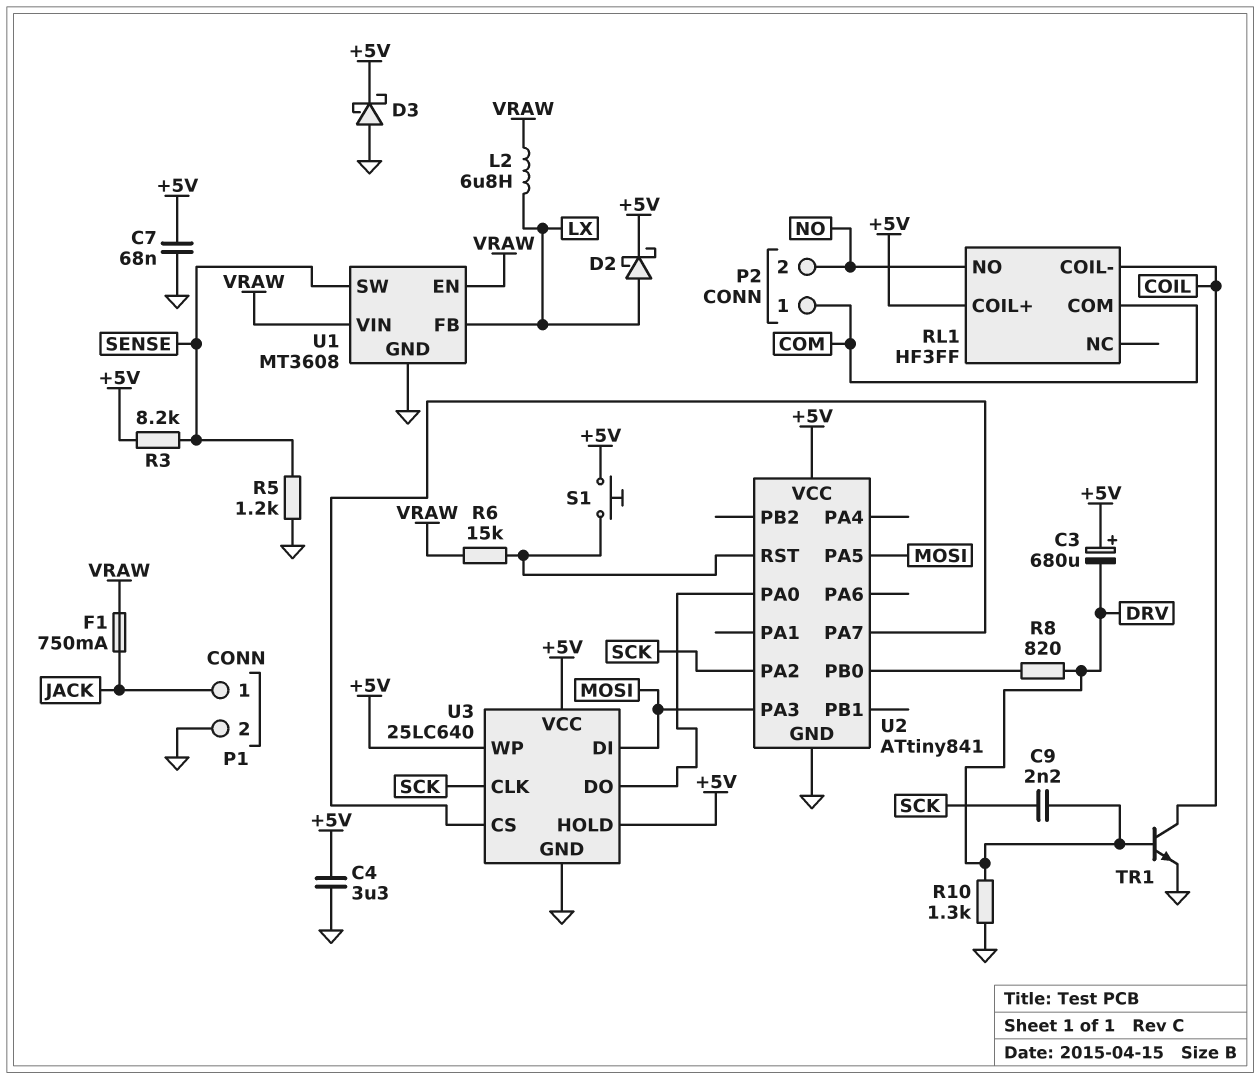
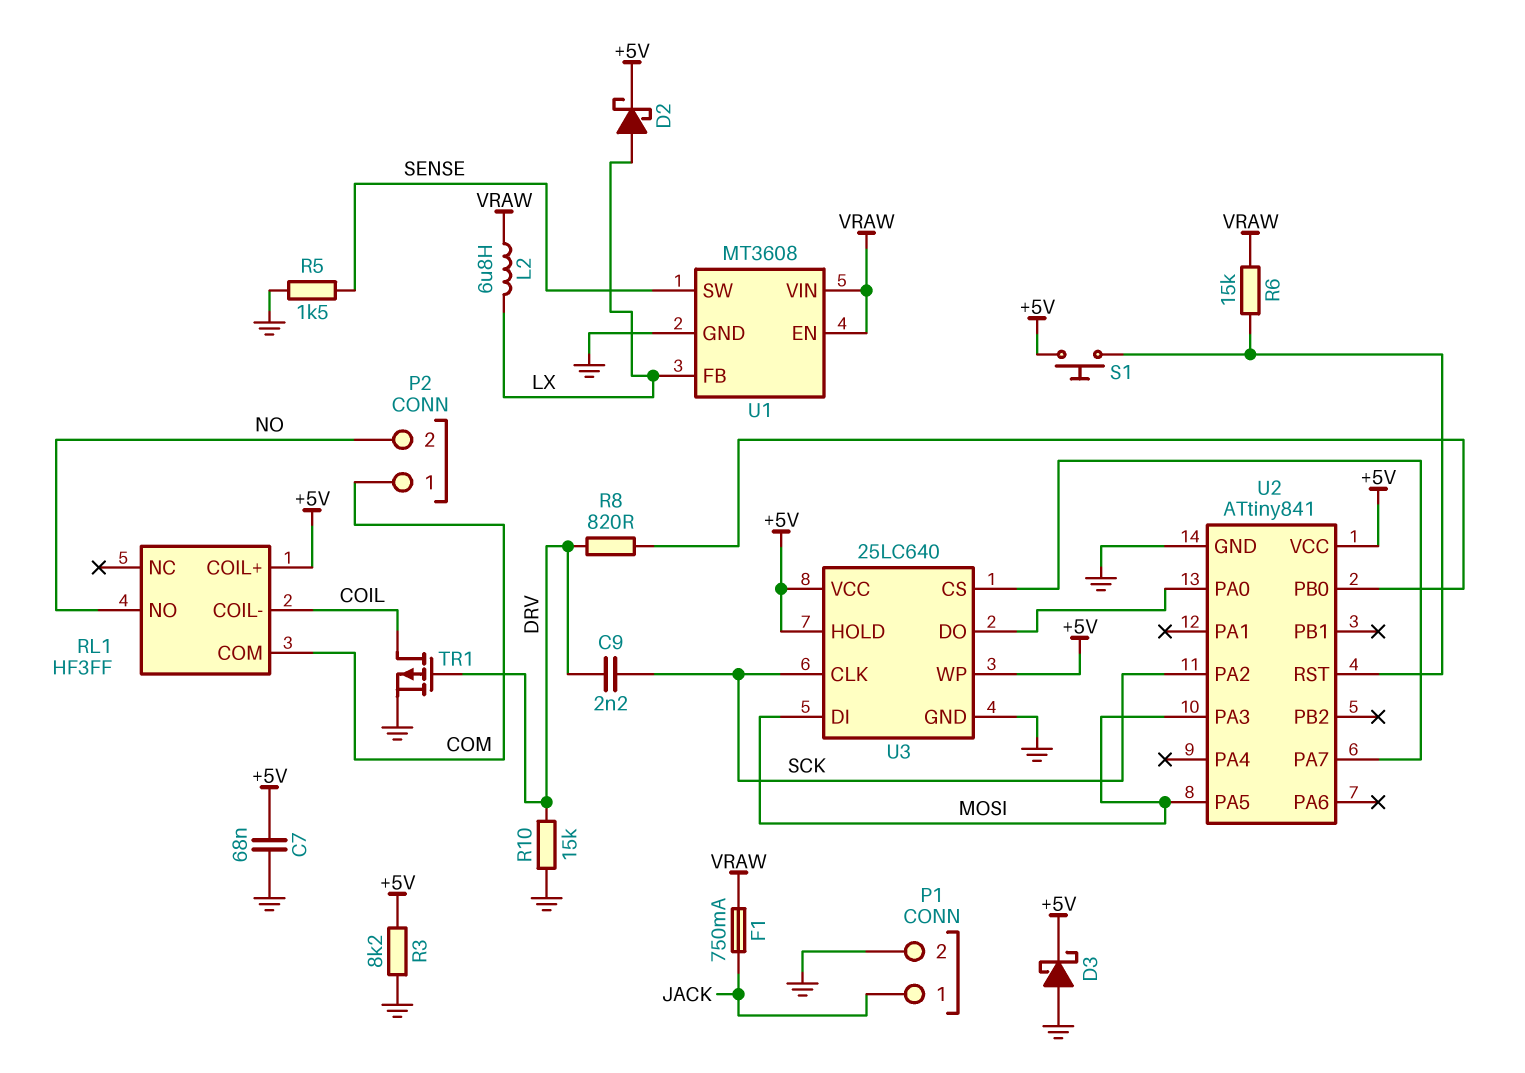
C3: 680uF (plus +5V, minus DRV) -> none
C4: 3.3uF (+5V, GND) -> none
R3: 8.2k (+5V, SENSE) -> 8.2k (+5V, GND)
R5: 1.2k (GND, SENSE) -> 1.5k (GND, SENSE)
R10: 1.3k (DRV, GND) -> 15k (DRV, GND)
TR1: NPN (B DRV, C COIL, E GND) -> PMOS (G DRV, D COIL, S GND)

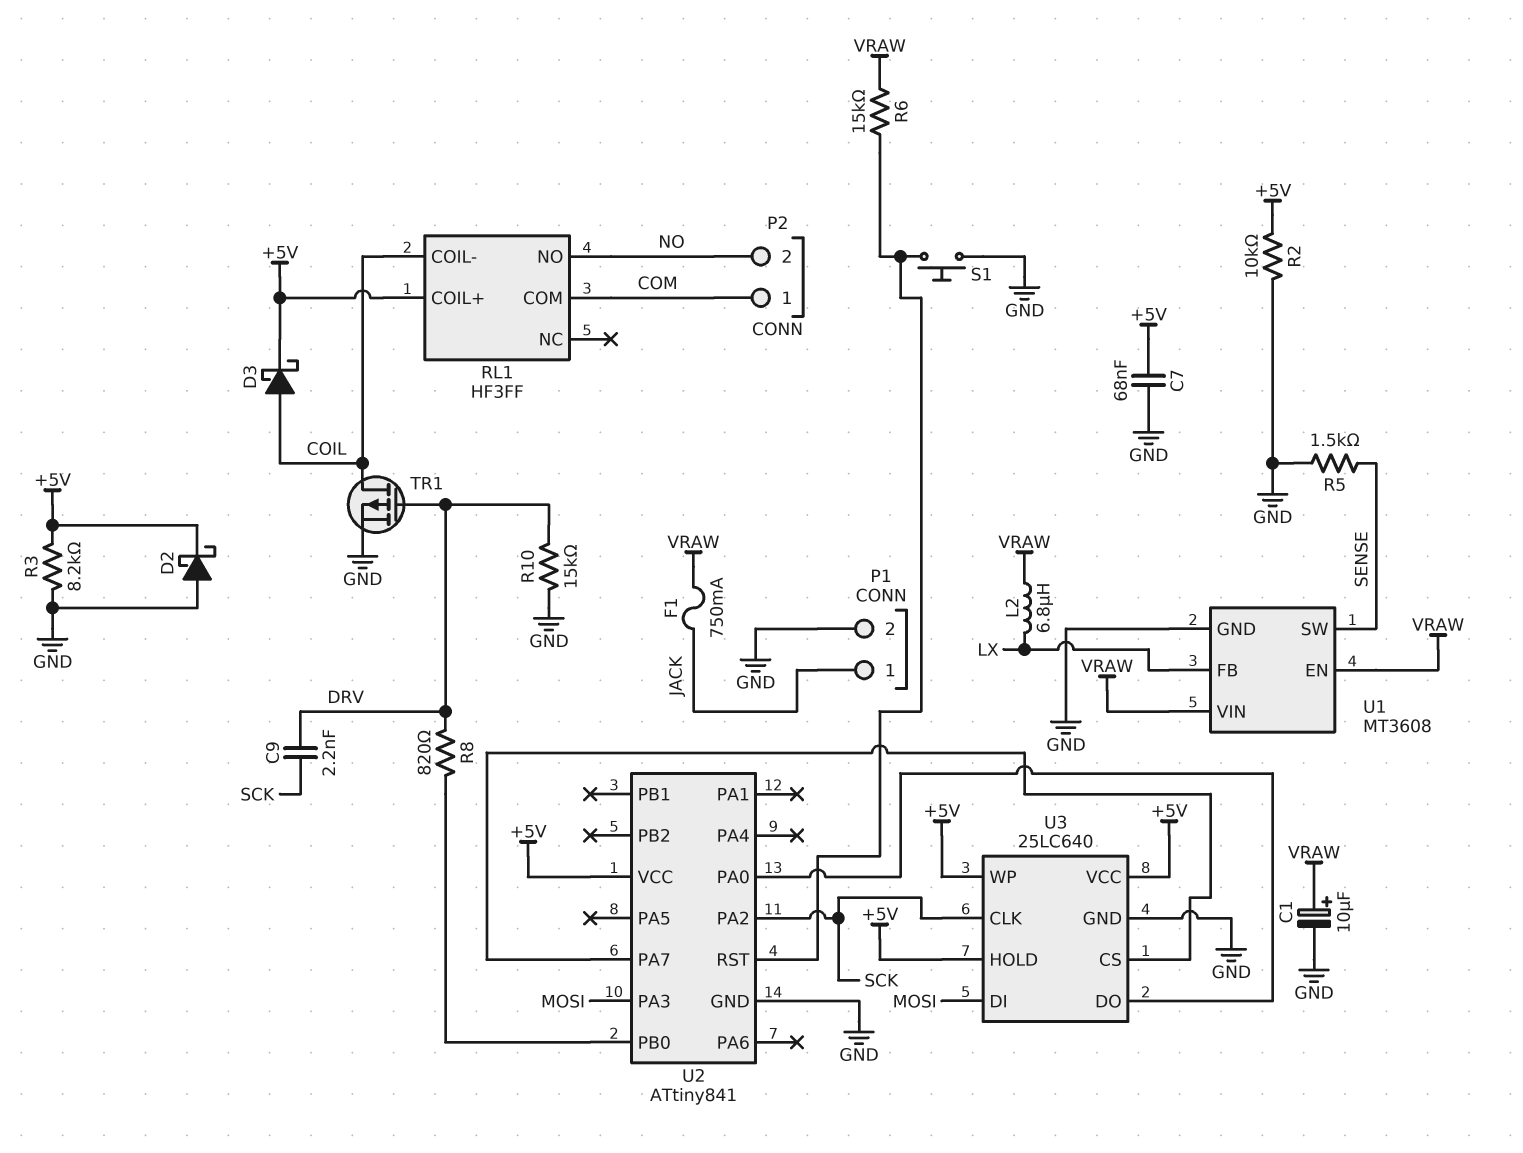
C1: none -> 10uF (plus VRAW, minus GND)
D2: schottky (A LX, K +5V) -> schottky (A GND, K +5V)
D3: schottky (A GND, K +5V) -> schottky (A COIL, K +5V)
R2: none -> 10k (+5V, GND)
S1: button (+5V, U2/RST) -> button (GND, U2/RST)
U2 pin PA5: MOSI -> none

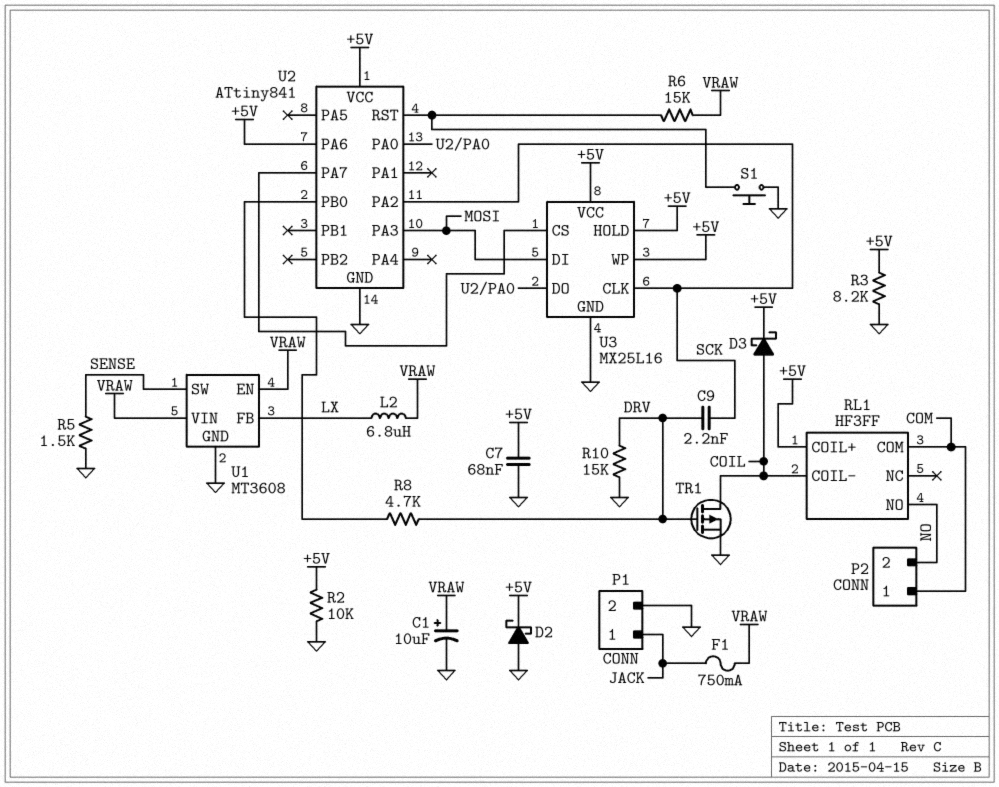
R8: 820 (DRV, U2/PB0) -> 4.7k (DRV, U2/PB0)
U2 pin PA6: none -> +5V
U3: 25LC640 -> MX25L16

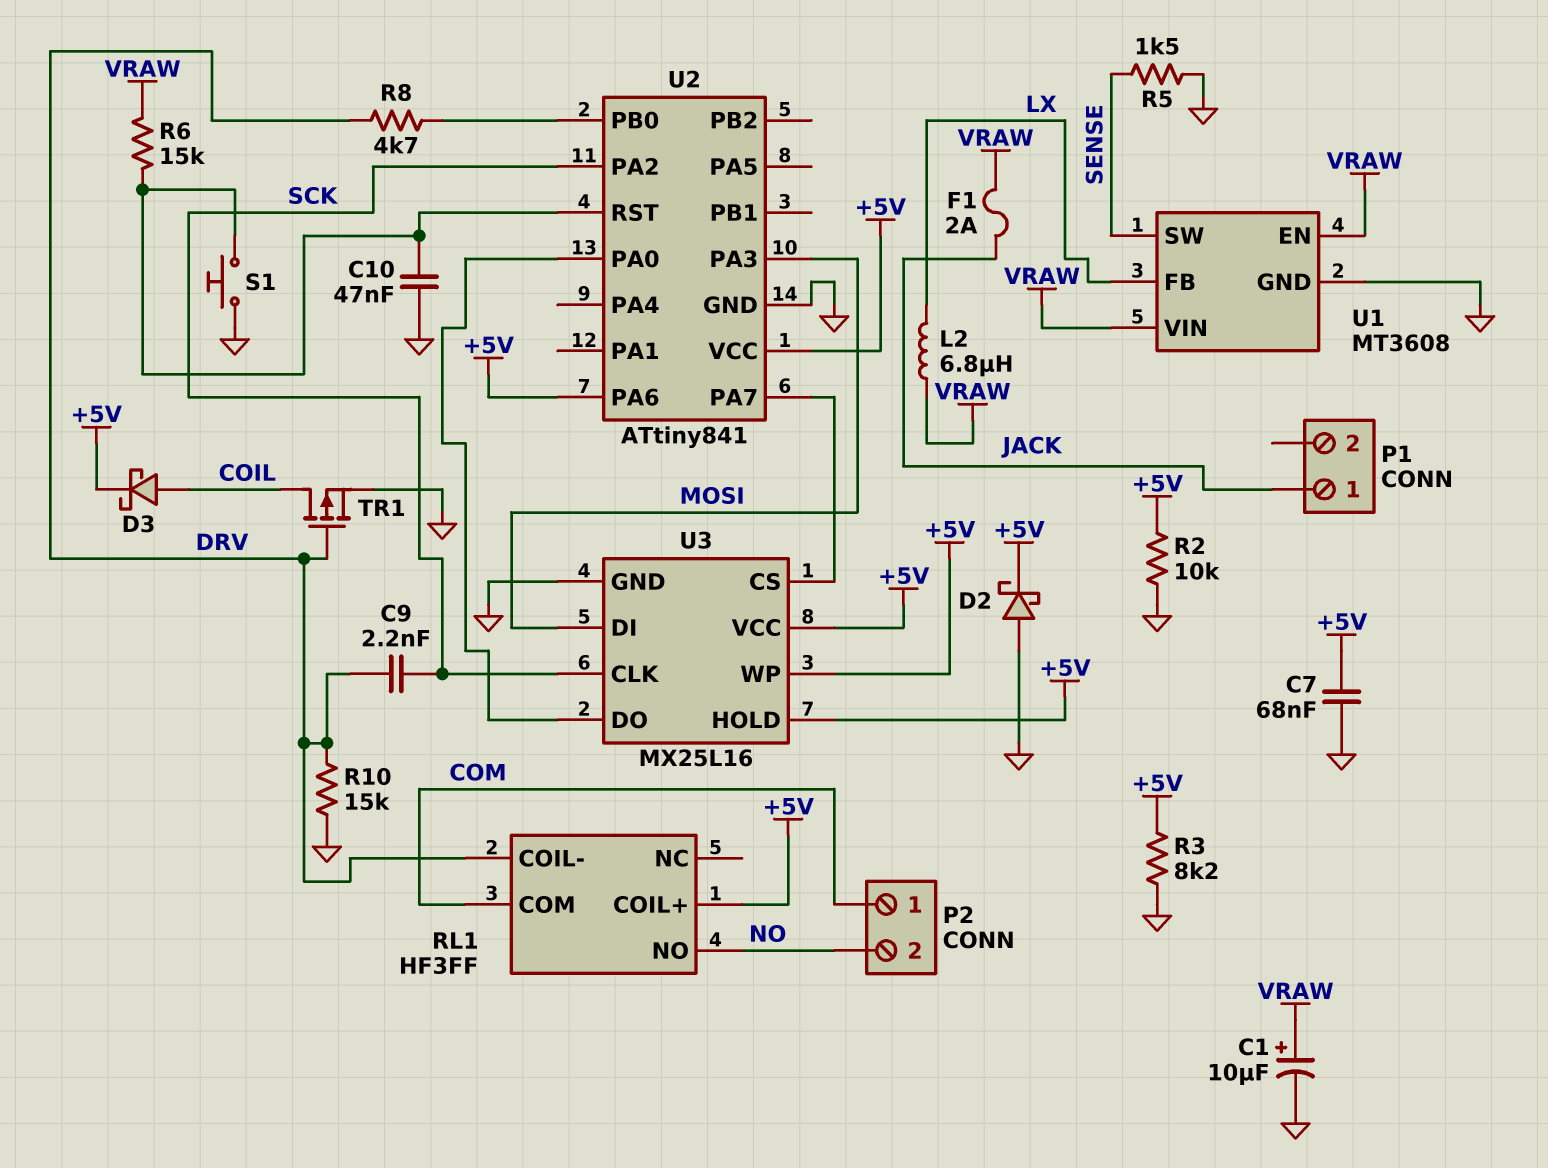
C10: none -> 47nF (GND, U2/RST)
F1: 750mA (JACK, VRAW) -> 2A (JACK, VRAW)
P1 pin 2: GND -> none
RL1 pin COIL-: COIL -> DRV

